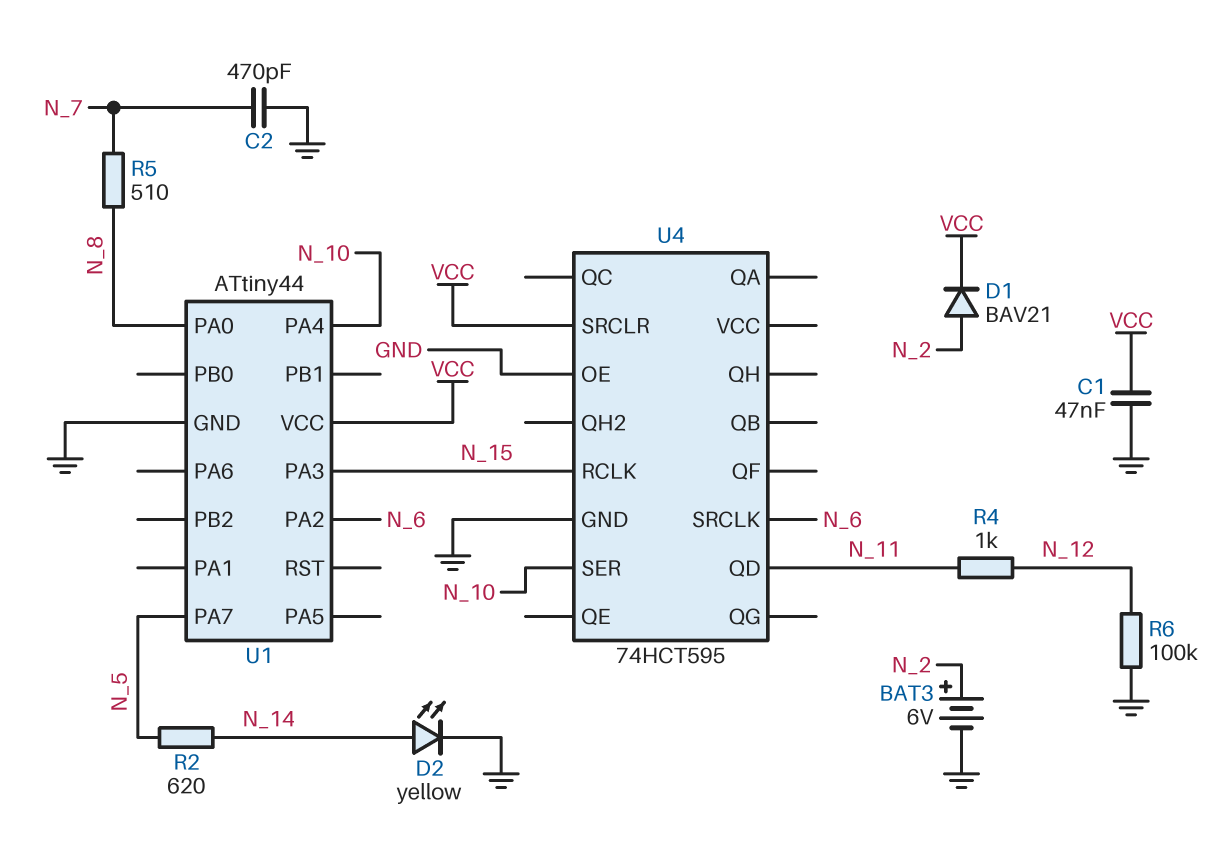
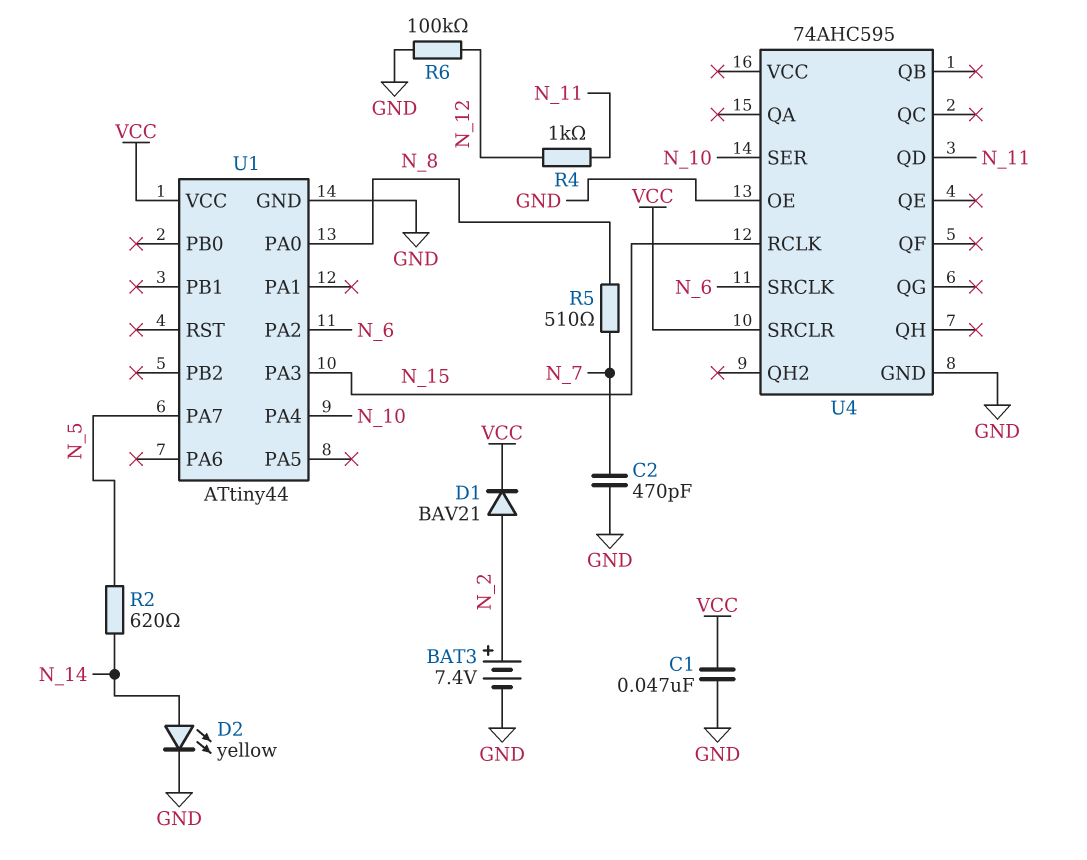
BAT3: 6V (plus N_2, minus GND) -> 7.4V (plus N_2, minus GND)
U4: 74HCT595 -> 74AHC595

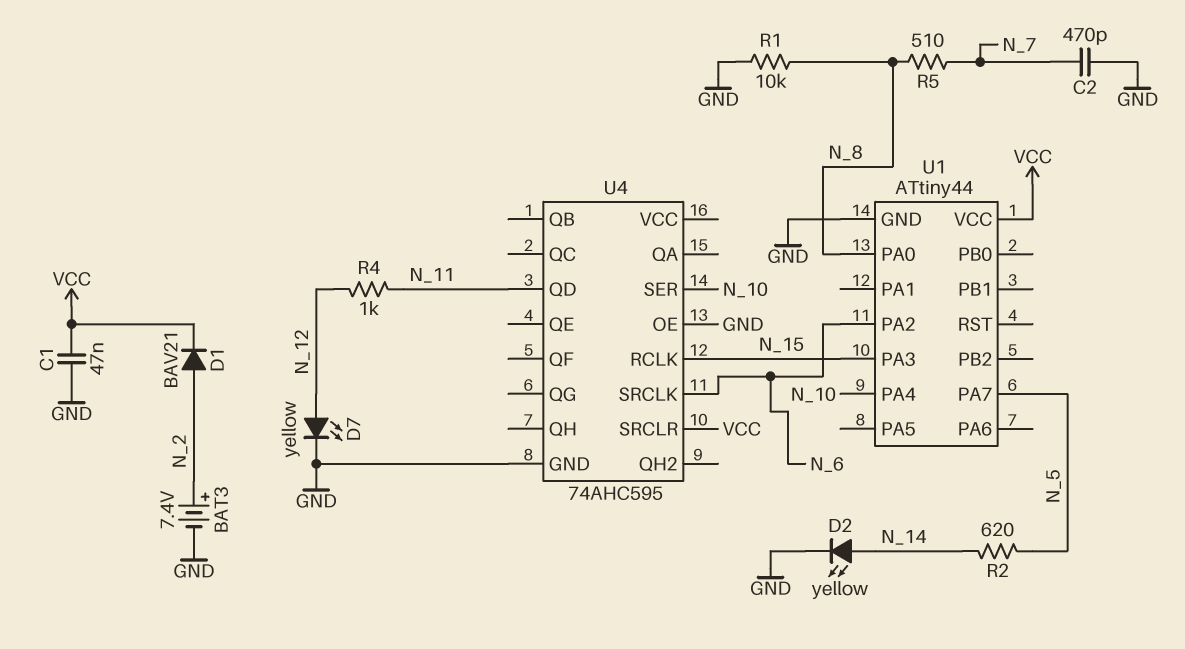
D7: none -> LED yellow (A N_12, K GND)
R1: none -> 10k (GND, N_8)
R6: 100k (GND, N_12) -> none

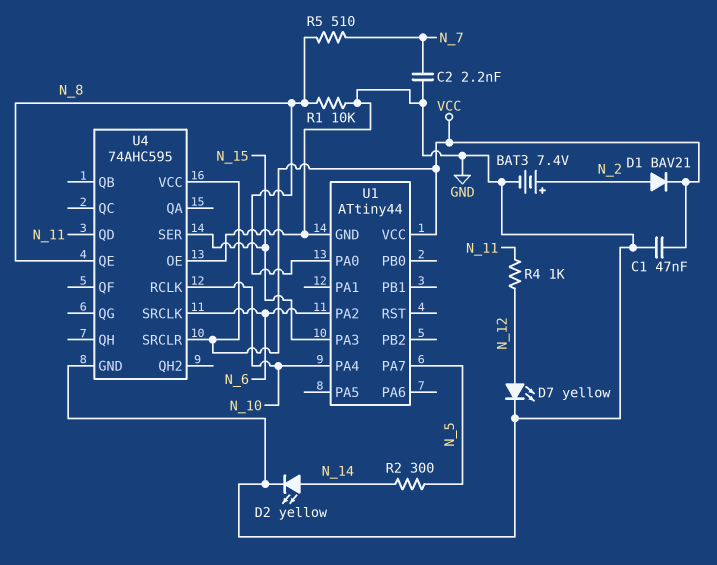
C2: 470pF (GND, N_7) -> 2.2nF (GND, N_7)
R2: 620 (N_5, N_14) -> 300 (N_5, N_14)
U4 pin QE: none -> N_8
U4 pin RCLK: N_15 -> N_10
U4 pin SER: N_10 -> N_15
U4 pin VCC: none -> VCC

